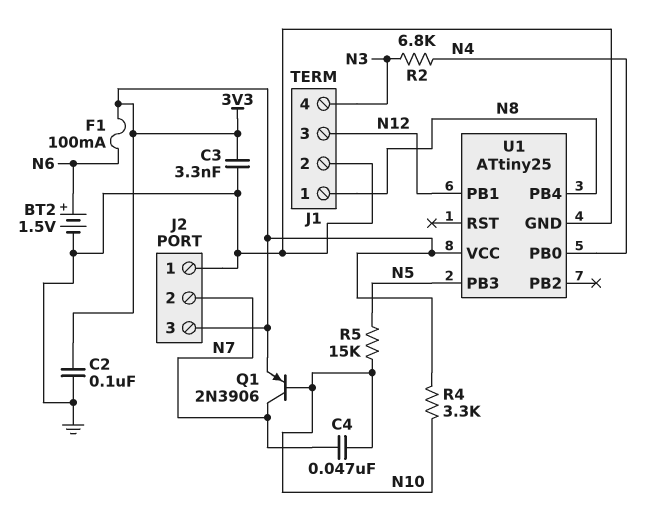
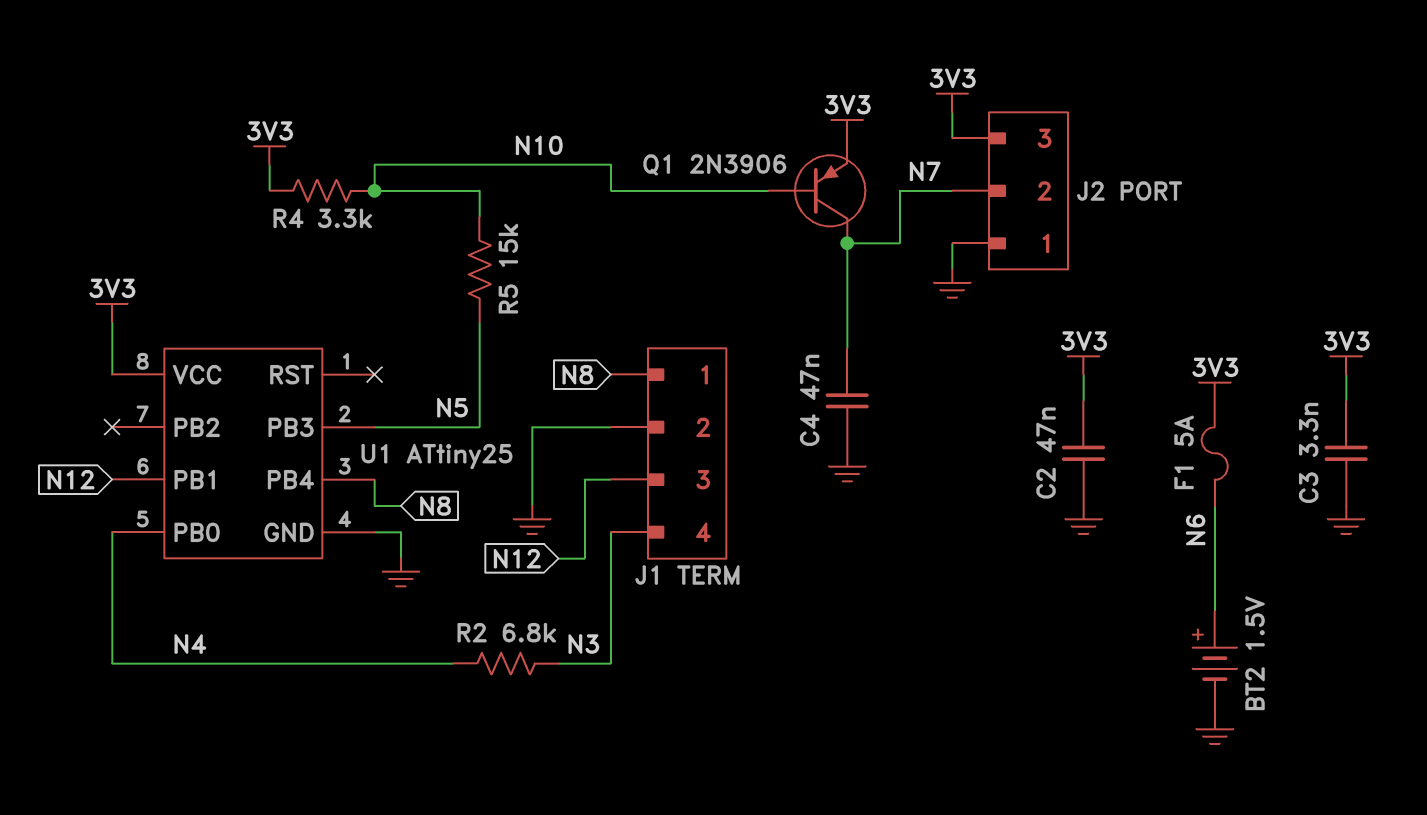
C2: 100nF (3V3, GND) -> 47nF (3V3, GND)
C4: 47nF (N7, N10) -> 47nF (GND, N7)
F1: 100mA (3V3, N6) -> 5A (3V3, N6)

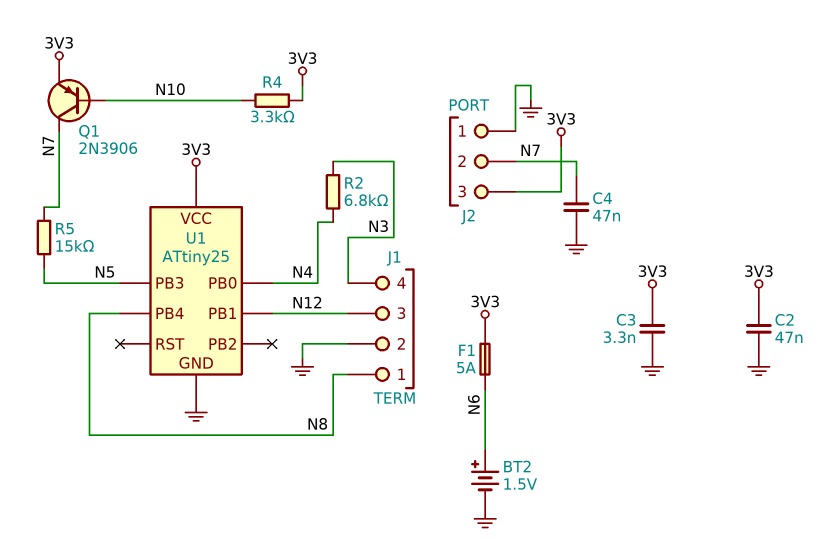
R5: 15k (N5, N10) -> 15k (N5, N7)

